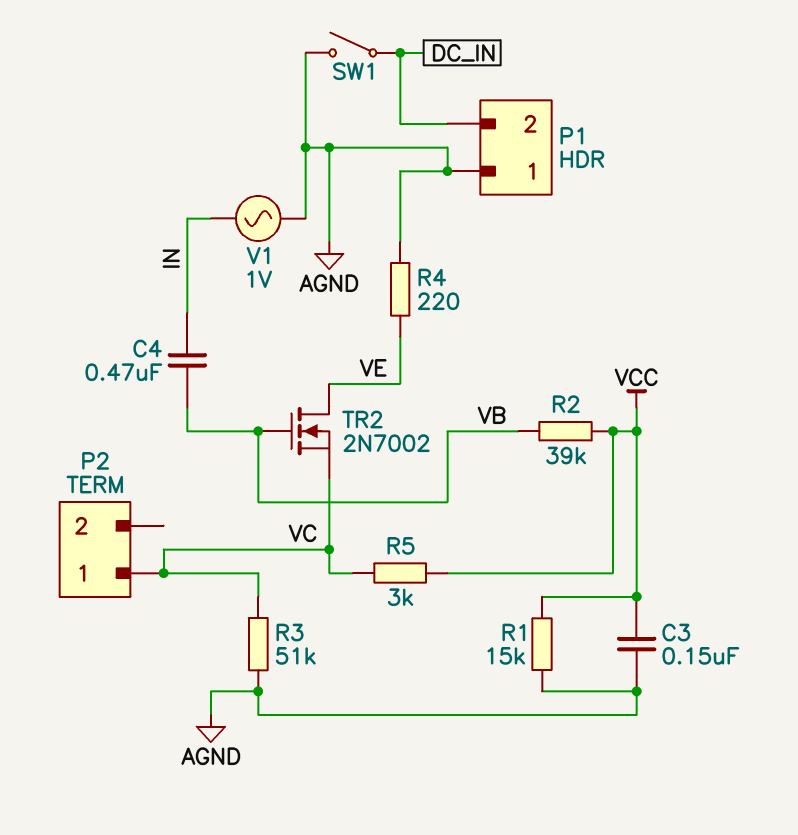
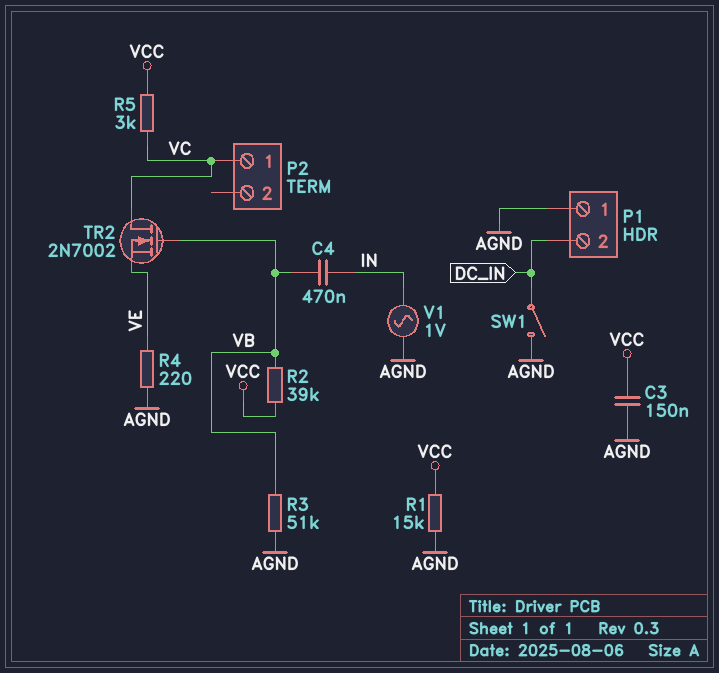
R3: 51k (AGND, VC) -> 51k (AGND, VB)
TR2: NMOS 2N7002 (G VB, D VE, S VC) -> NMOS 2N7002 (G VB, D VC, S VE)

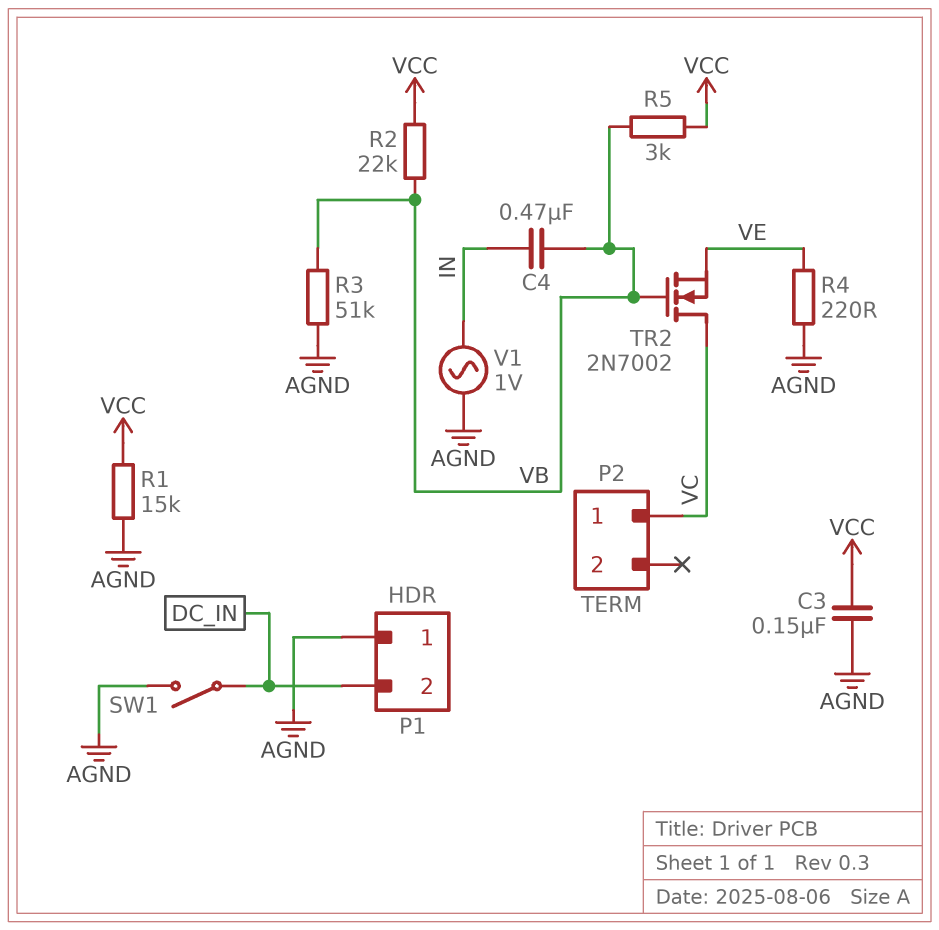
R2: 39k (VB, VCC) -> 22k (VB, VCC)
R5: 3k (VC, VCC) -> 3k (VB, VCC)

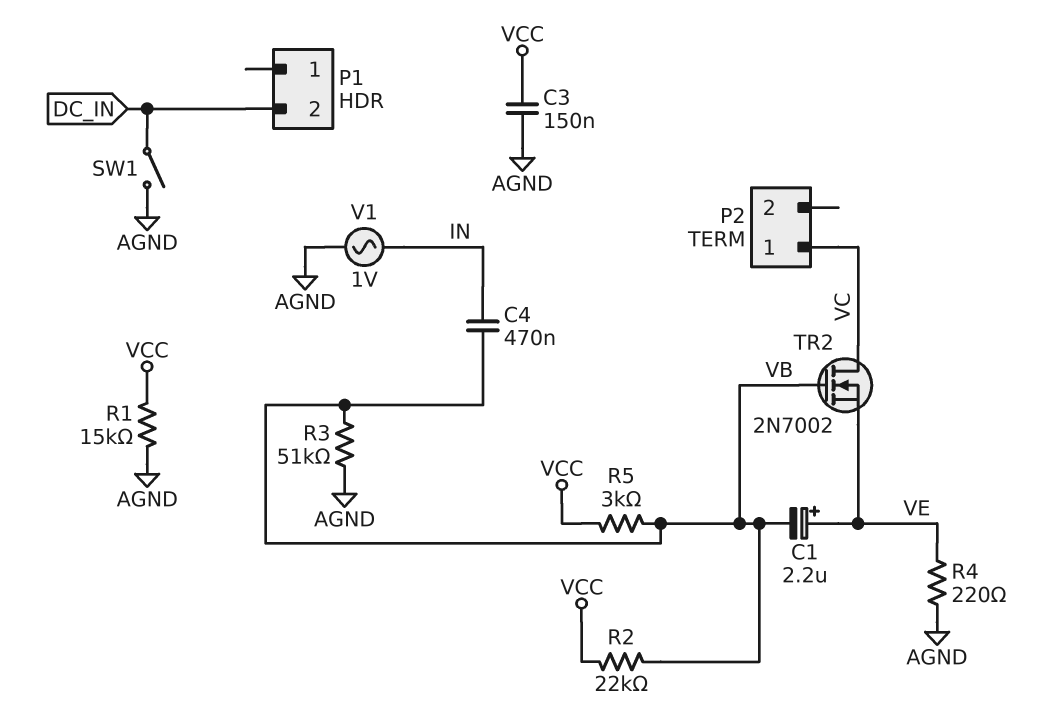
C1: none -> 2.2uF (plus VE, minus VB)
P1 pin 1: AGND -> none

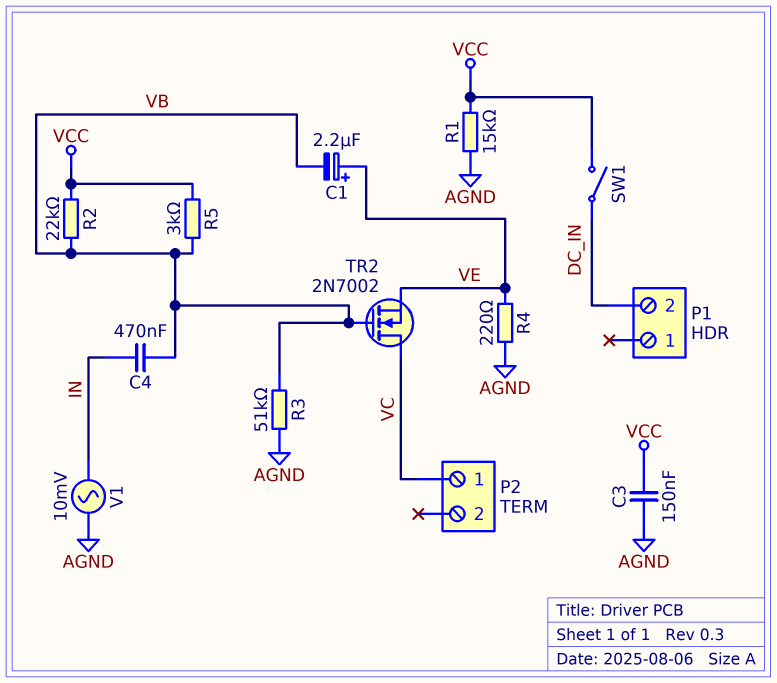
SW1: switch (AGND, DC_IN) -> switch (DC_IN, VCC)
V1: AC 1V (AGND, IN) -> AC 10mV (AGND, IN)

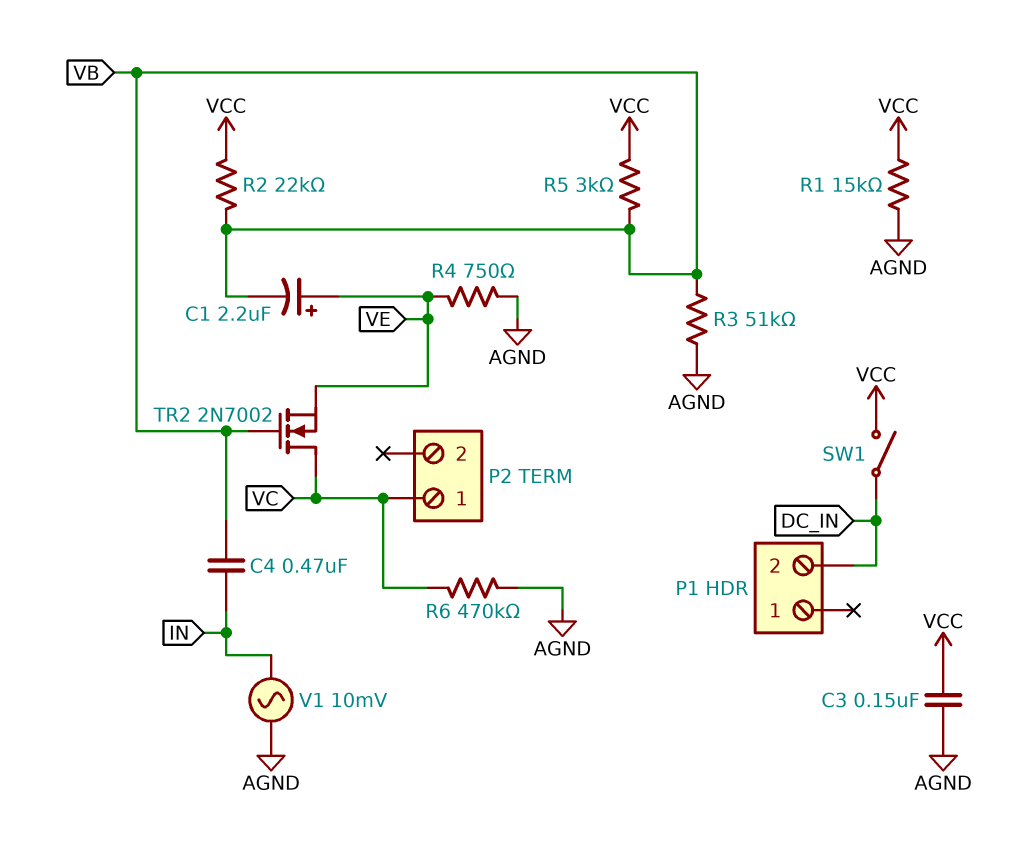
R4: 220 (AGND, VE) -> 750 (AGND, VE)
R6: none -> 470k (AGND, VC)

